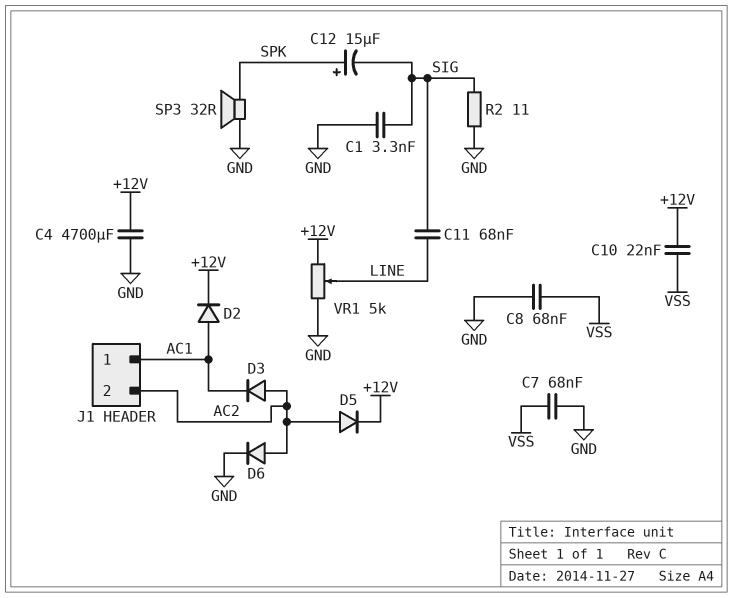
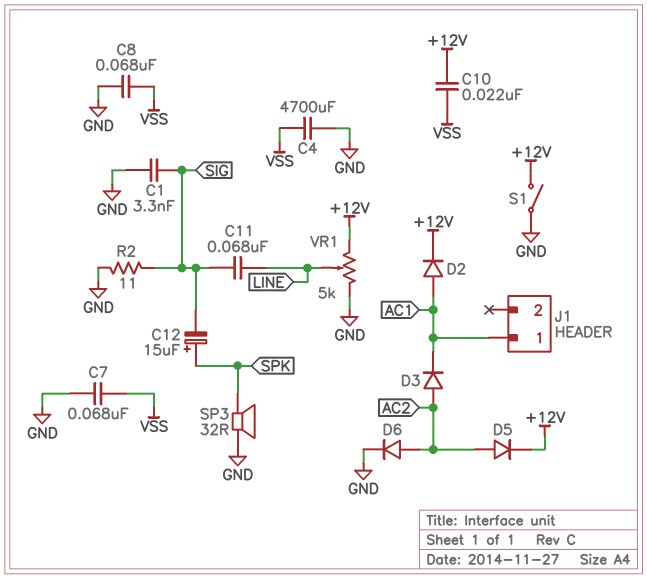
C4: 4700uF (+12V, GND) -> 4700uF (GND, VSS)
J1 pin 2: AC2 -> none
S1: none -> switch (+12V, GND)

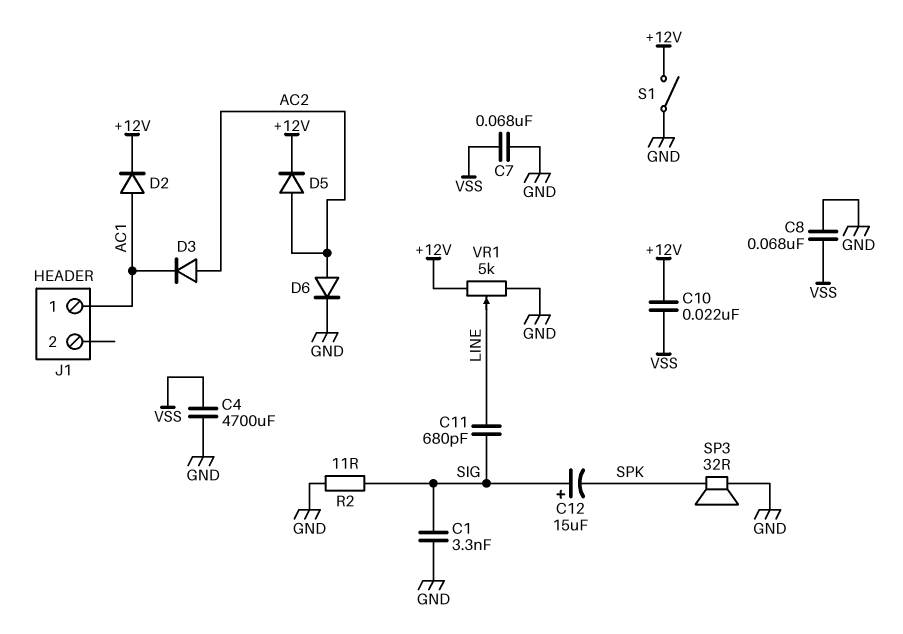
C11: 68nF (LINE, SIG) -> 680pF (LINE, SIG)
C12: 15uF (plus SPK, minus SIG) -> 15uF (plus SIG, minus SPK)

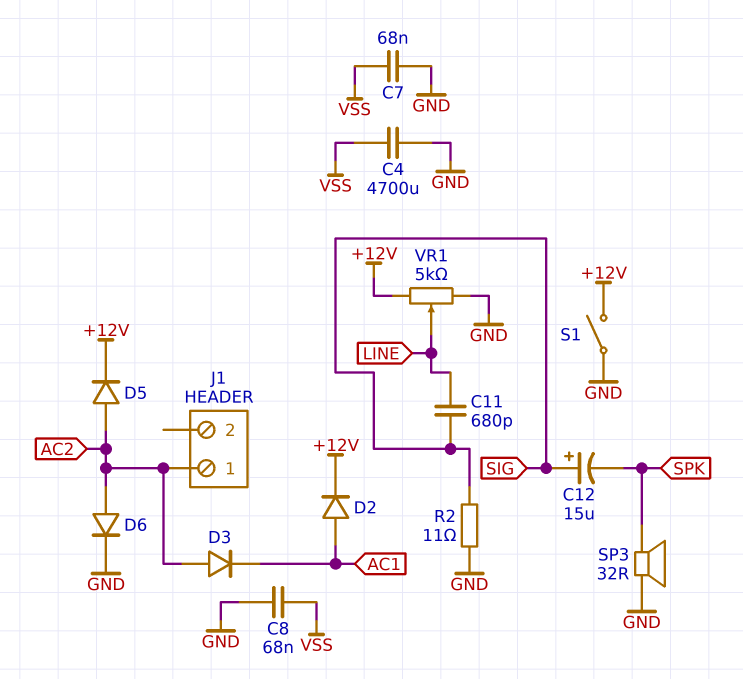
C1: 3.3nF (GND, SIG) -> none
C10: 22nF (+12V, VSS) -> none
J1 pin 1: AC1 -> AC2

